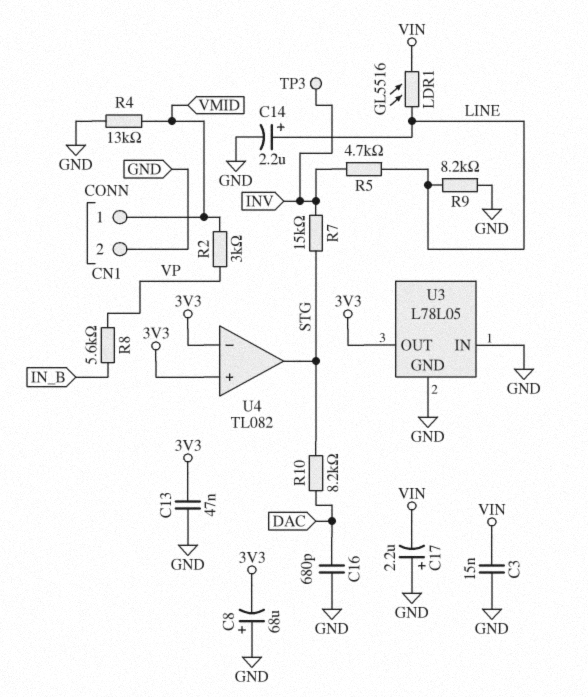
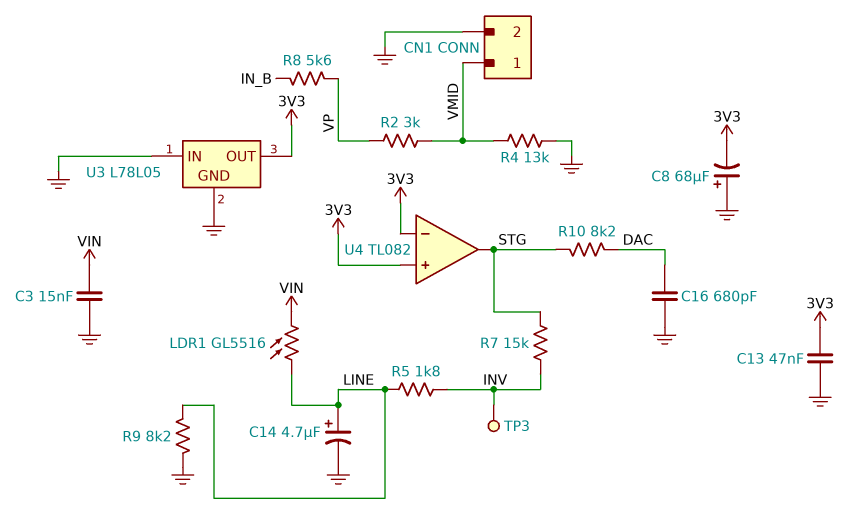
C14: 2.2uF (plus LINE, minus GND) -> 4.7uF (plus LINE, minus GND)
C17: 2.2uF (plus GND, minus VIN) -> none
R5: 4.7k (INV, LINE) -> 1.8k (INV, LINE)

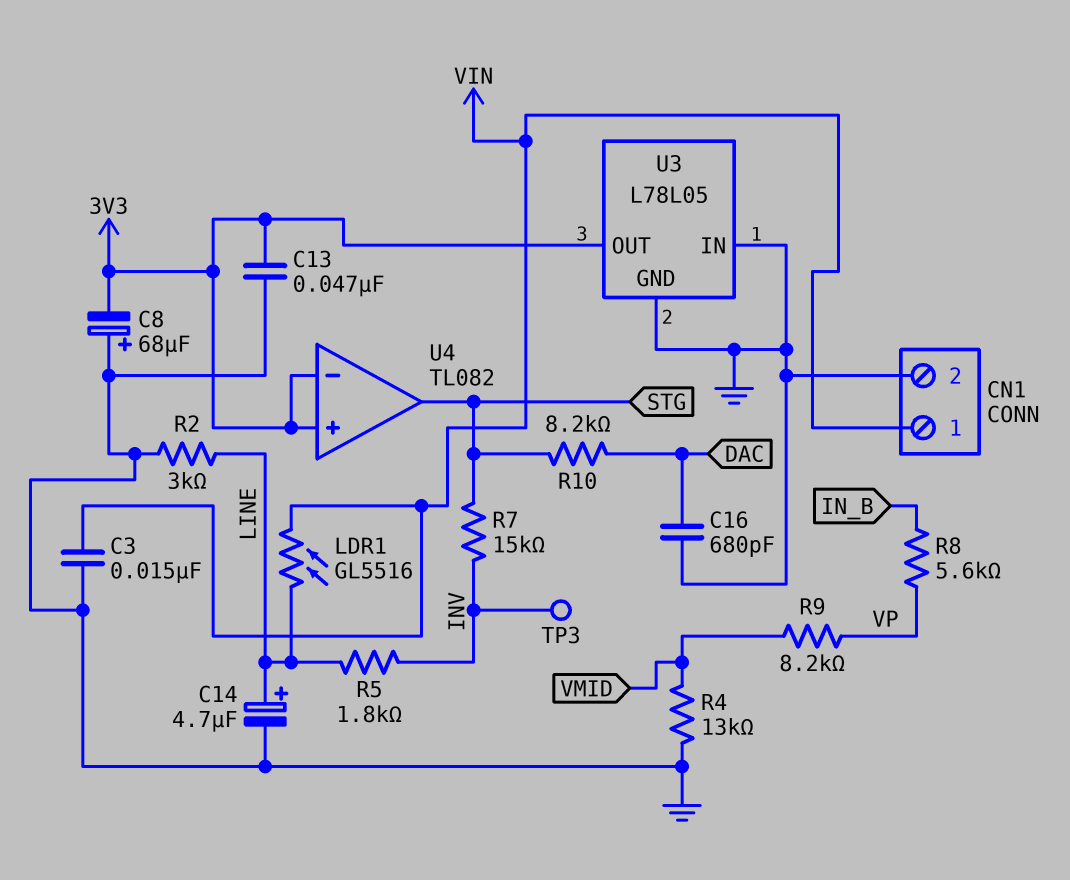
CN1 pin 1: VMID -> VIN
R2: 3k (VMID, VP) -> 3k (GND, LINE)
R9: 8.2k (GND, LINE) -> 8.2k (VMID, VP)

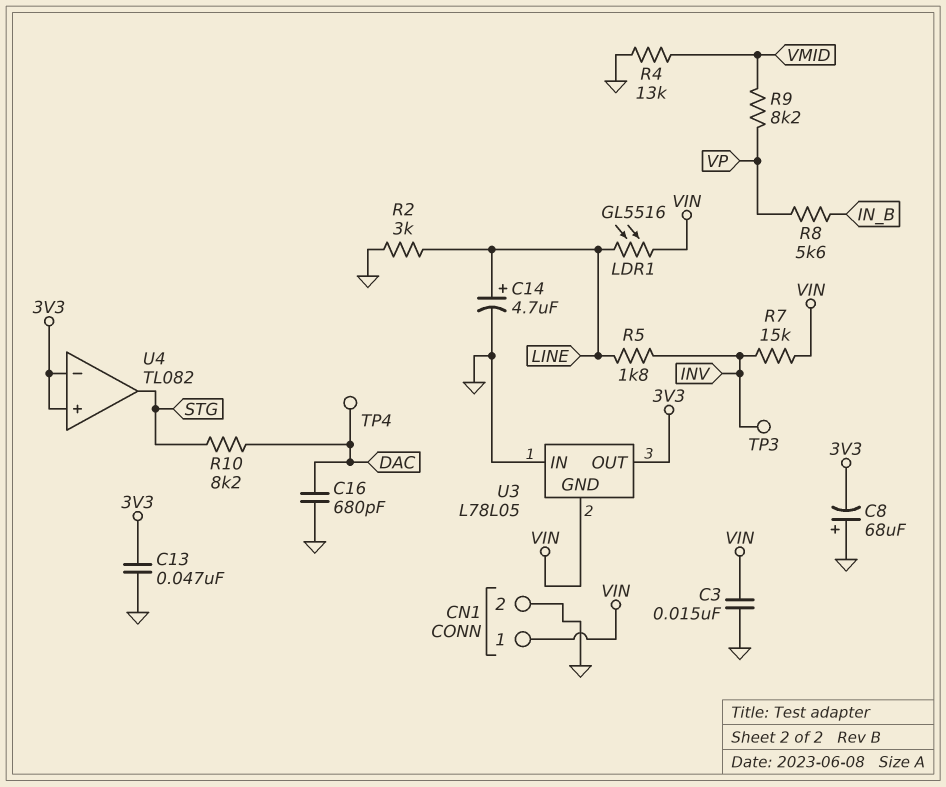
R7: 15k (INV, STG) -> 15k (INV, VIN)
TP4: none -> test point (DAC)
U3 pin GND: GND -> VIN

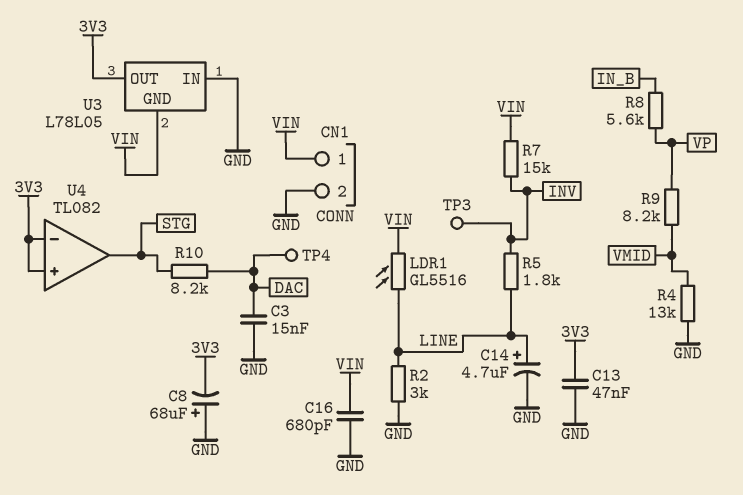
C3: 15nF (GND, VIN) -> 15nF (DAC, GND)
C16: 680pF (DAC, GND) -> 680pF (GND, VIN)

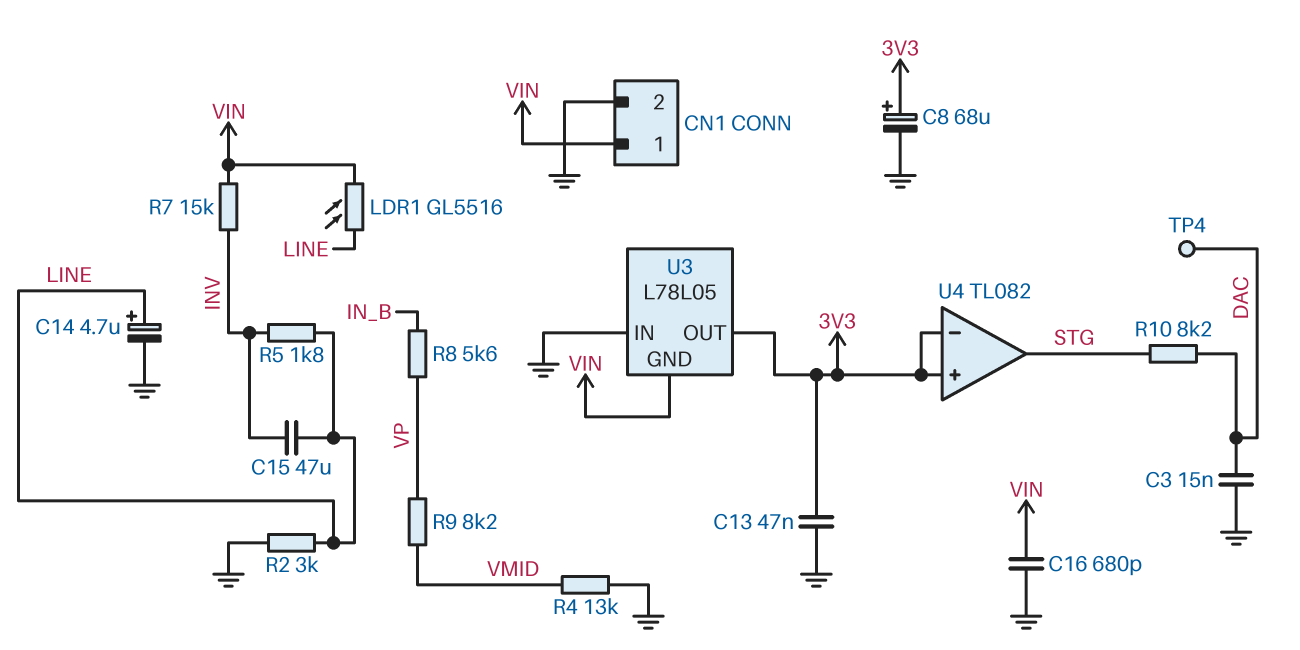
C8: 68uF (plus GND, minus 3V3) -> 68uF (plus 3V3, minus GND)
C15: none -> 47uF (INV, LINE)
TP3: test point (INV) -> none

